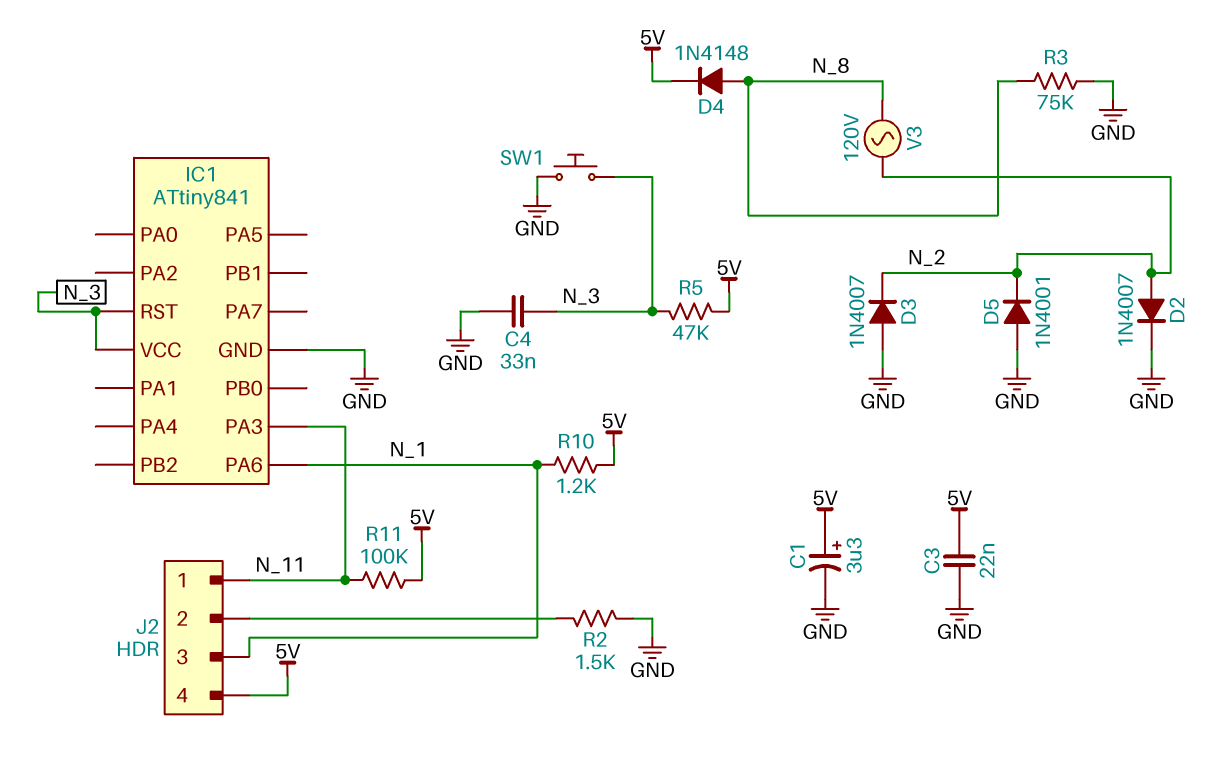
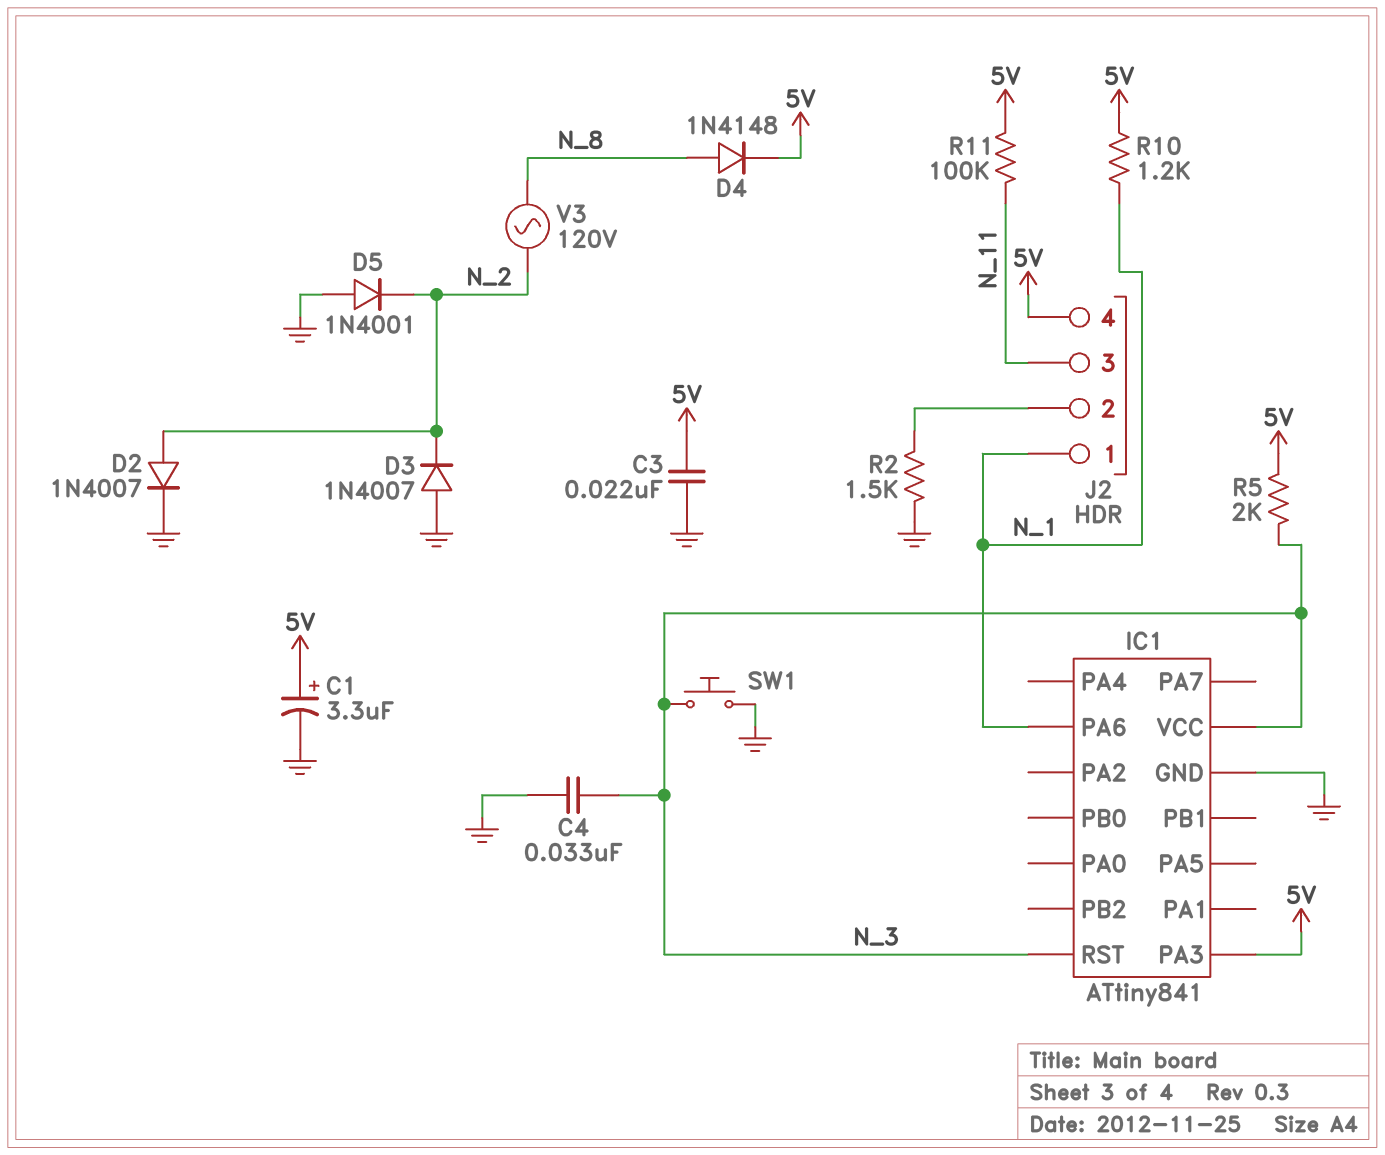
IC1 pin PA3: N_11 -> 5V
J2 pin 1: N_11 -> N_1
J2 pin 3: N_1 -> N_11
R3: 75k (GND, N_8) -> none
R5: 47k (5V, N_3) -> 2k (5V, N_3)

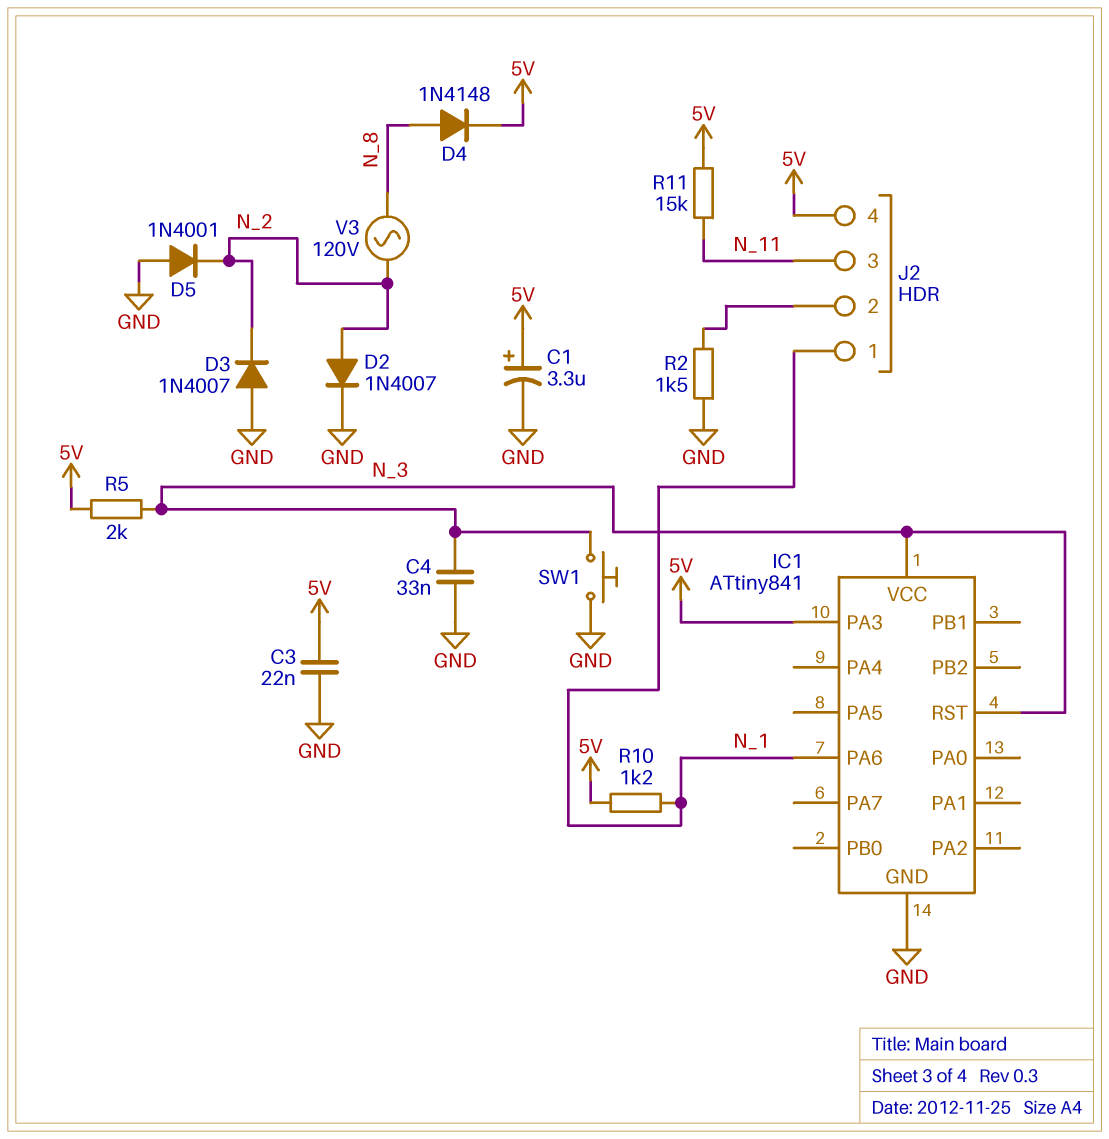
R11: 100k (5V, N_11) -> 15k (5V, N_11)

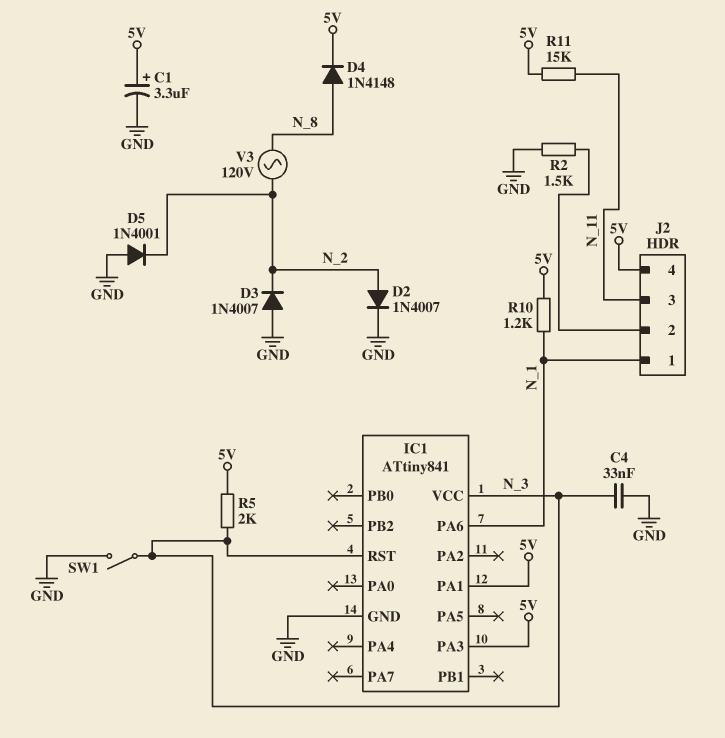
C3: 22nF (5V, GND) -> none
IC1 pin PA1: none -> 5V
SW1: button (GND, N_3) -> switch (GND, N_3)

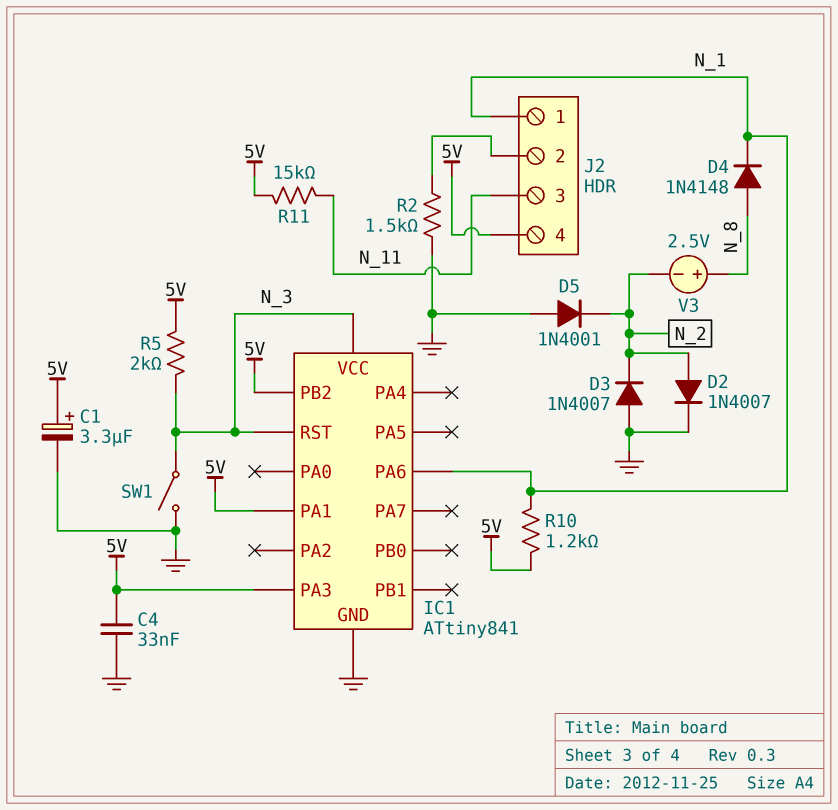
C4: 33nF (GND, N_3) -> 33nF (5V, GND)
D4: diode 1N4148 (A N_8, K 5V) -> diode 1N4148 (A N_8, K N_1)
IC1 pin PB2: none -> 5V
V3: AC 120V (N_2, N_8) -> 2.5V (plus N_8, minus N_2)

